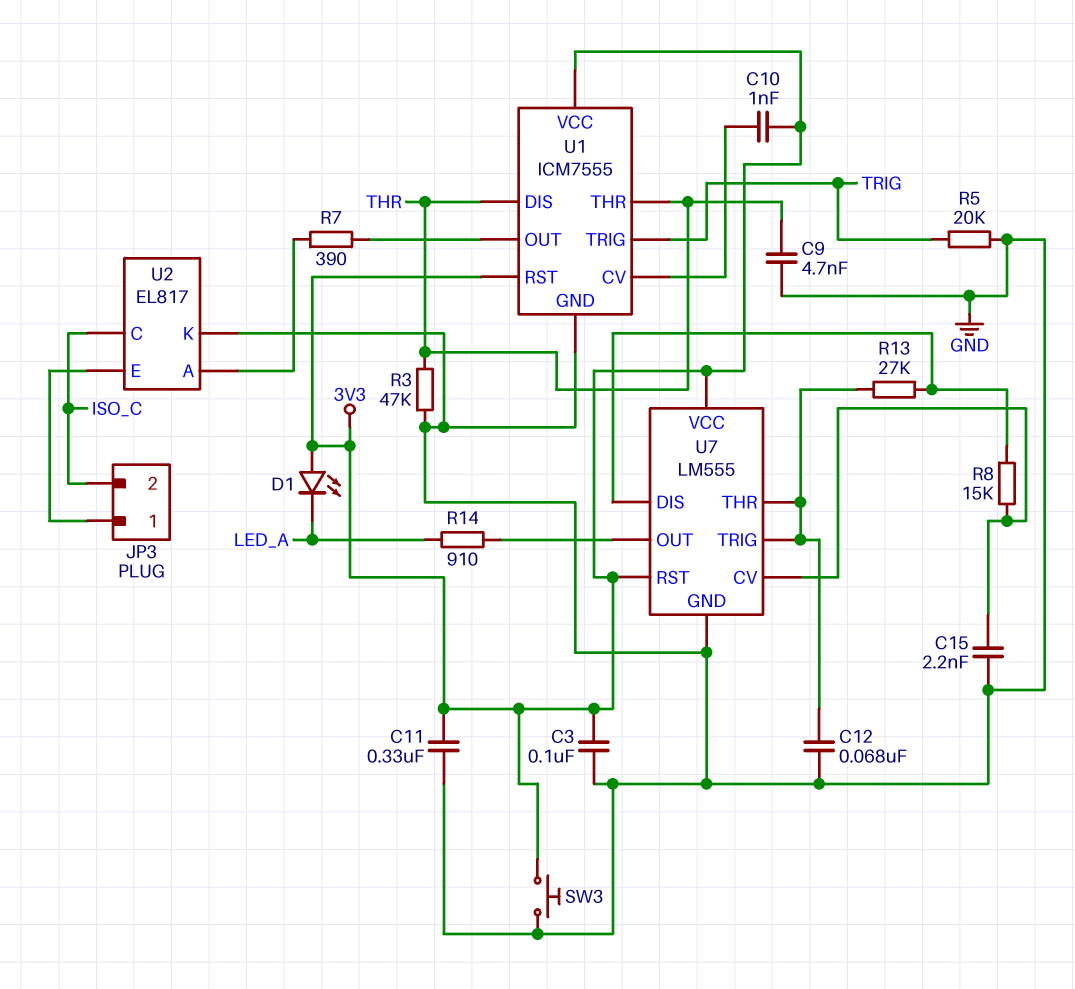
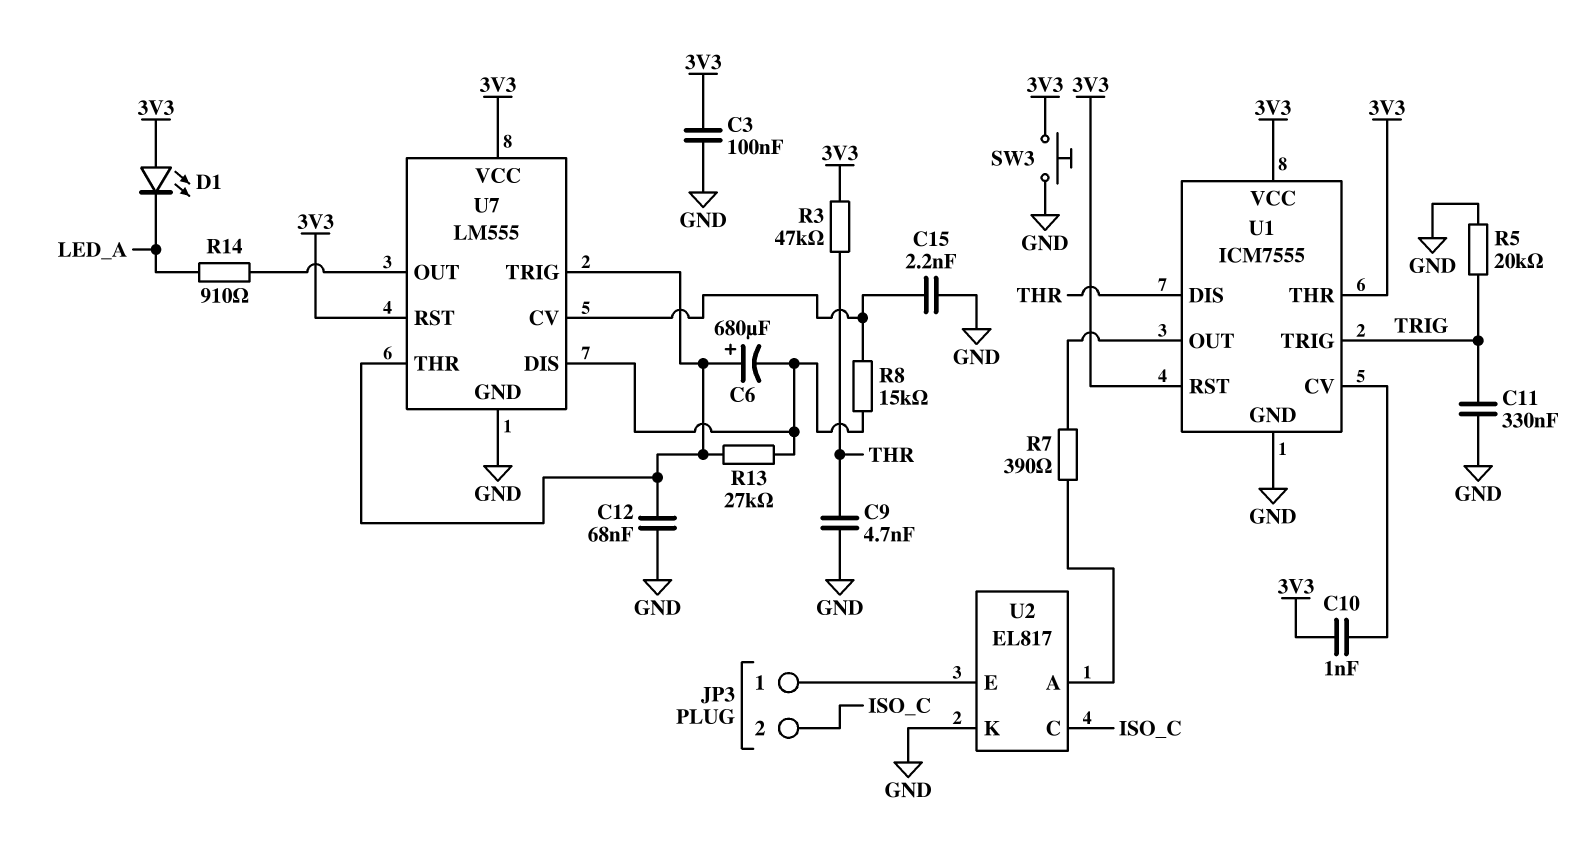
C6: none -> 680uF (plus U7/THR, minus U7/DIS)
C11: 330nF (3V3, GND) -> 330nF (GND, TRIG)
R3: 47k (GND, THR) -> 47k (3V3, THR)
U1 pin THR: THR -> 3V3

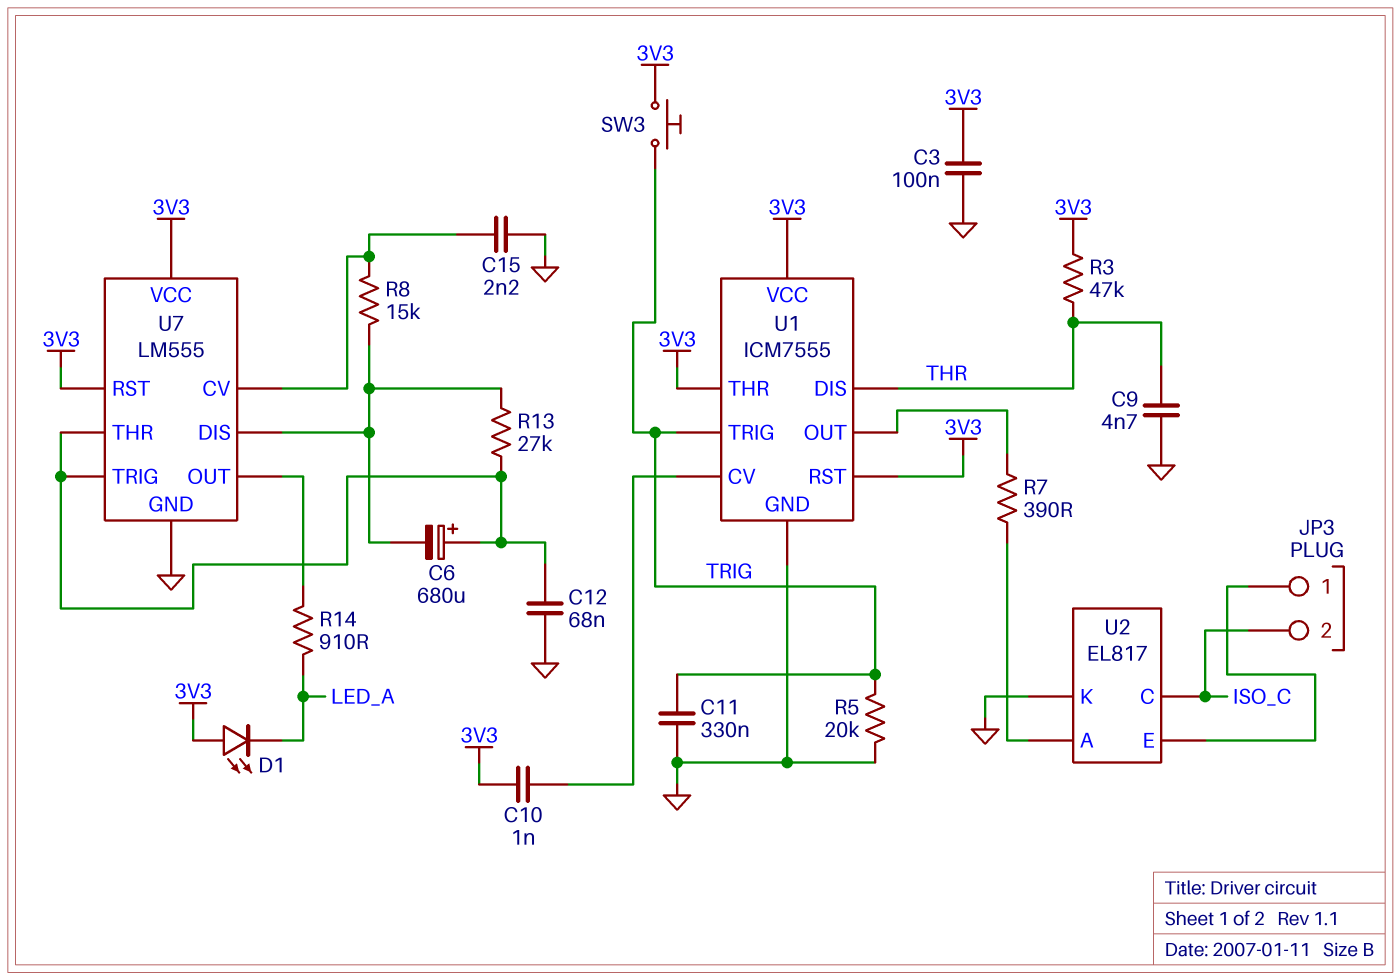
SW3: button (3V3, GND) -> button (3V3, TRIG)

